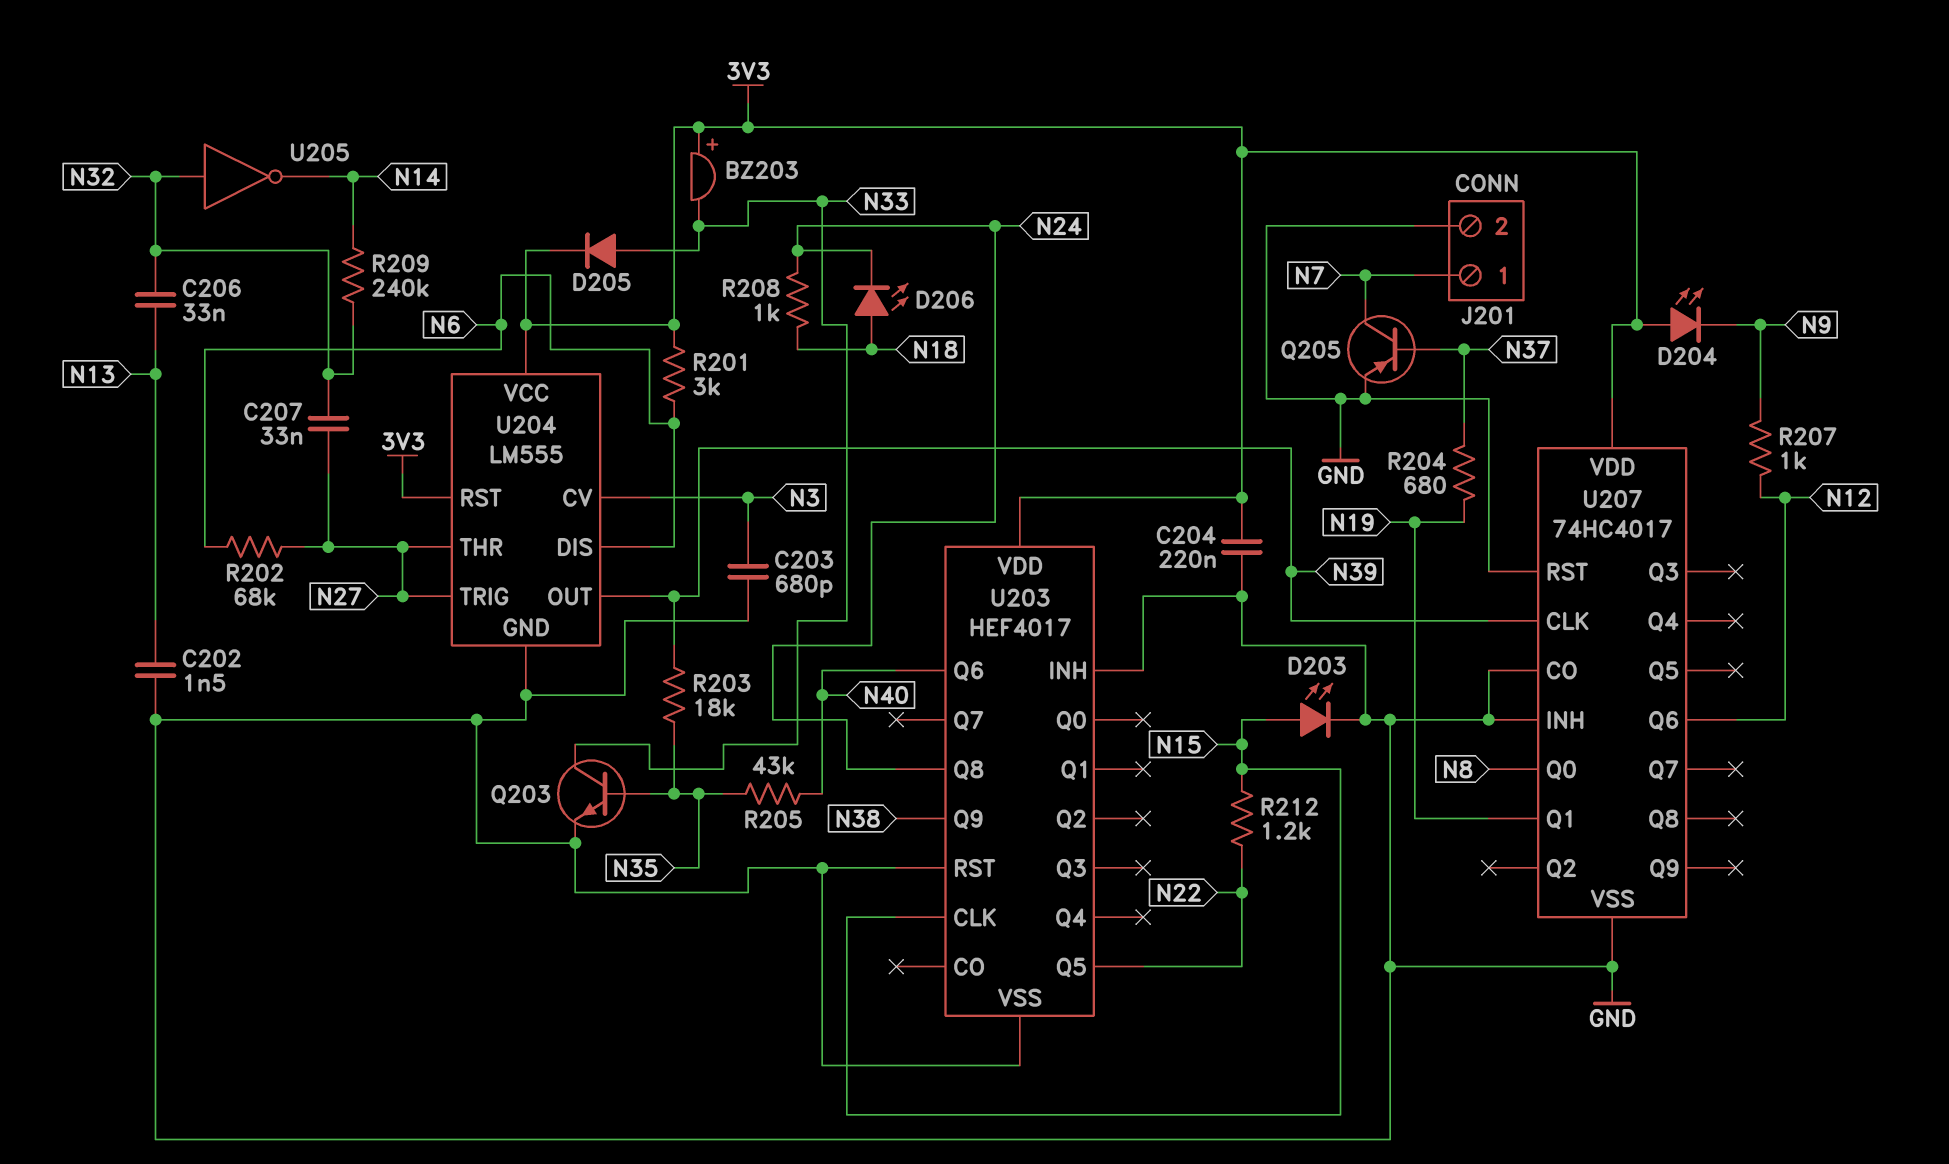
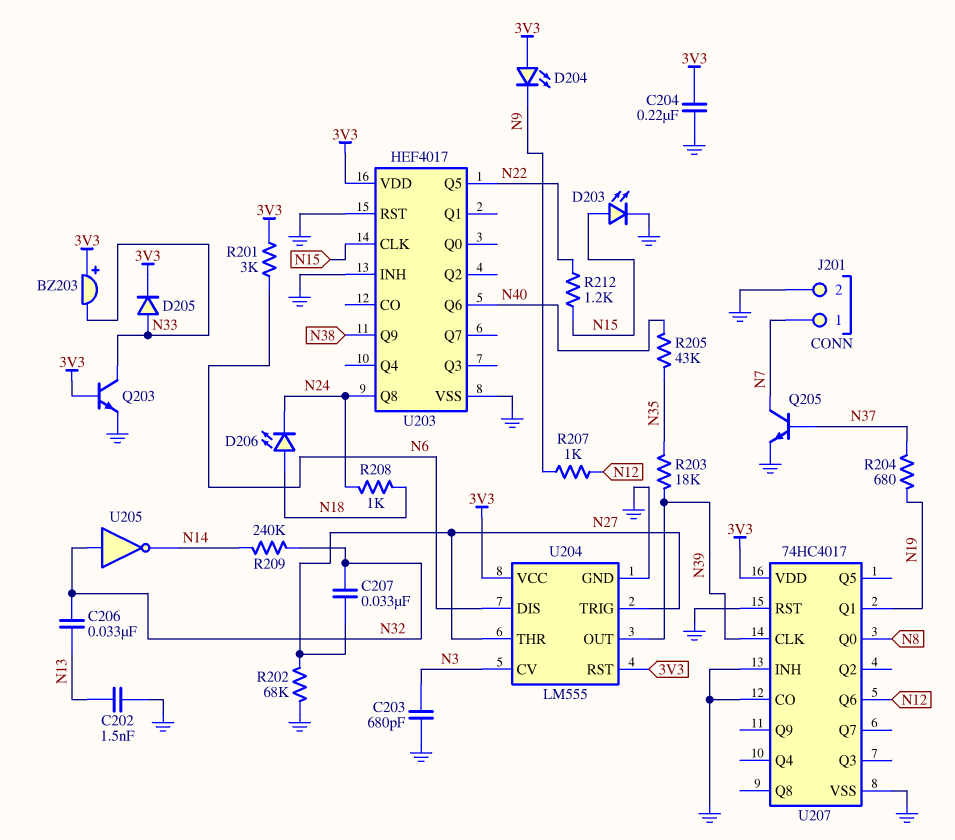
Q203: NPN (B N35, C N33, E GND) -> NPN (B 3V3, C N33, E GND)
Q205: PNP (B N37, C N7, E GND) -> NPN (B N37, C N7, E GND)
R202: 68k (N6, N27) -> 68k (GND, N27)

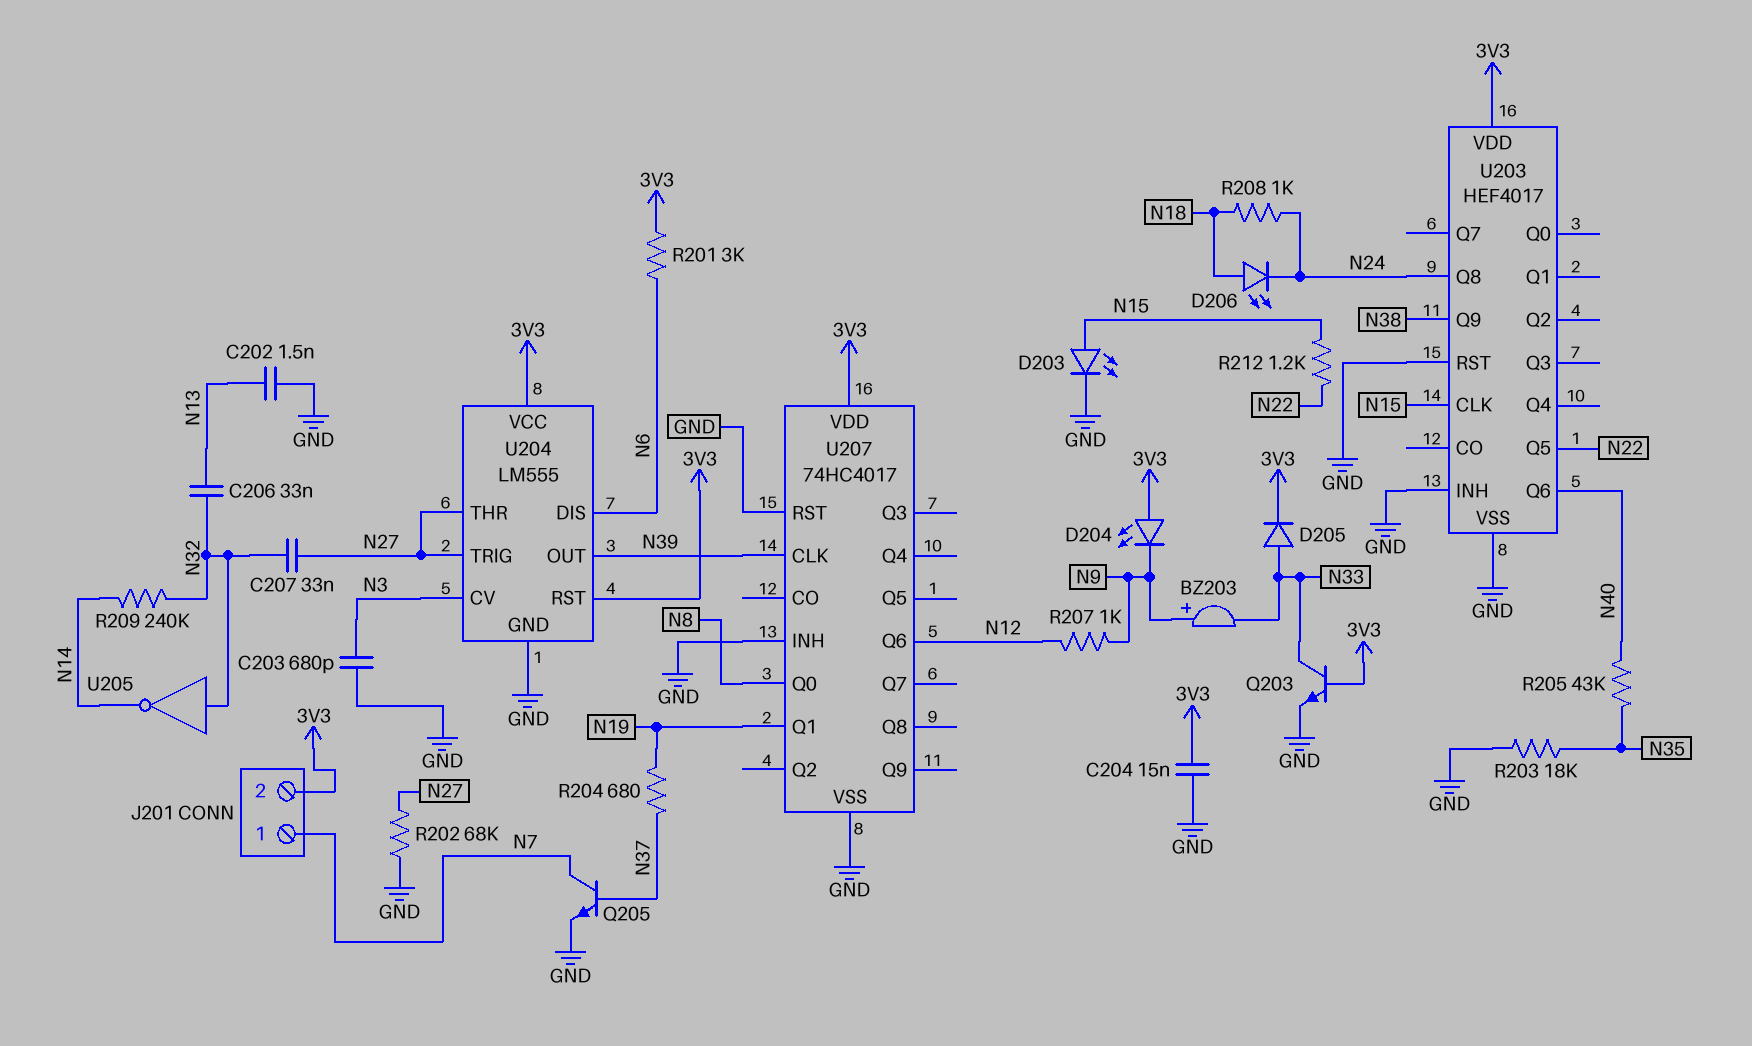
BZ203: buzzer (plus 3V3, minus N33) -> buzzer (plus N9, minus N33)
C204: 220nF (3V3, GND) -> 15nF (3V3, GND)
J201 pin 2: GND -> 3V3
R203: 18k (N35, N39) -> 18k (GND, N35)
U207 pin CO: GND -> none

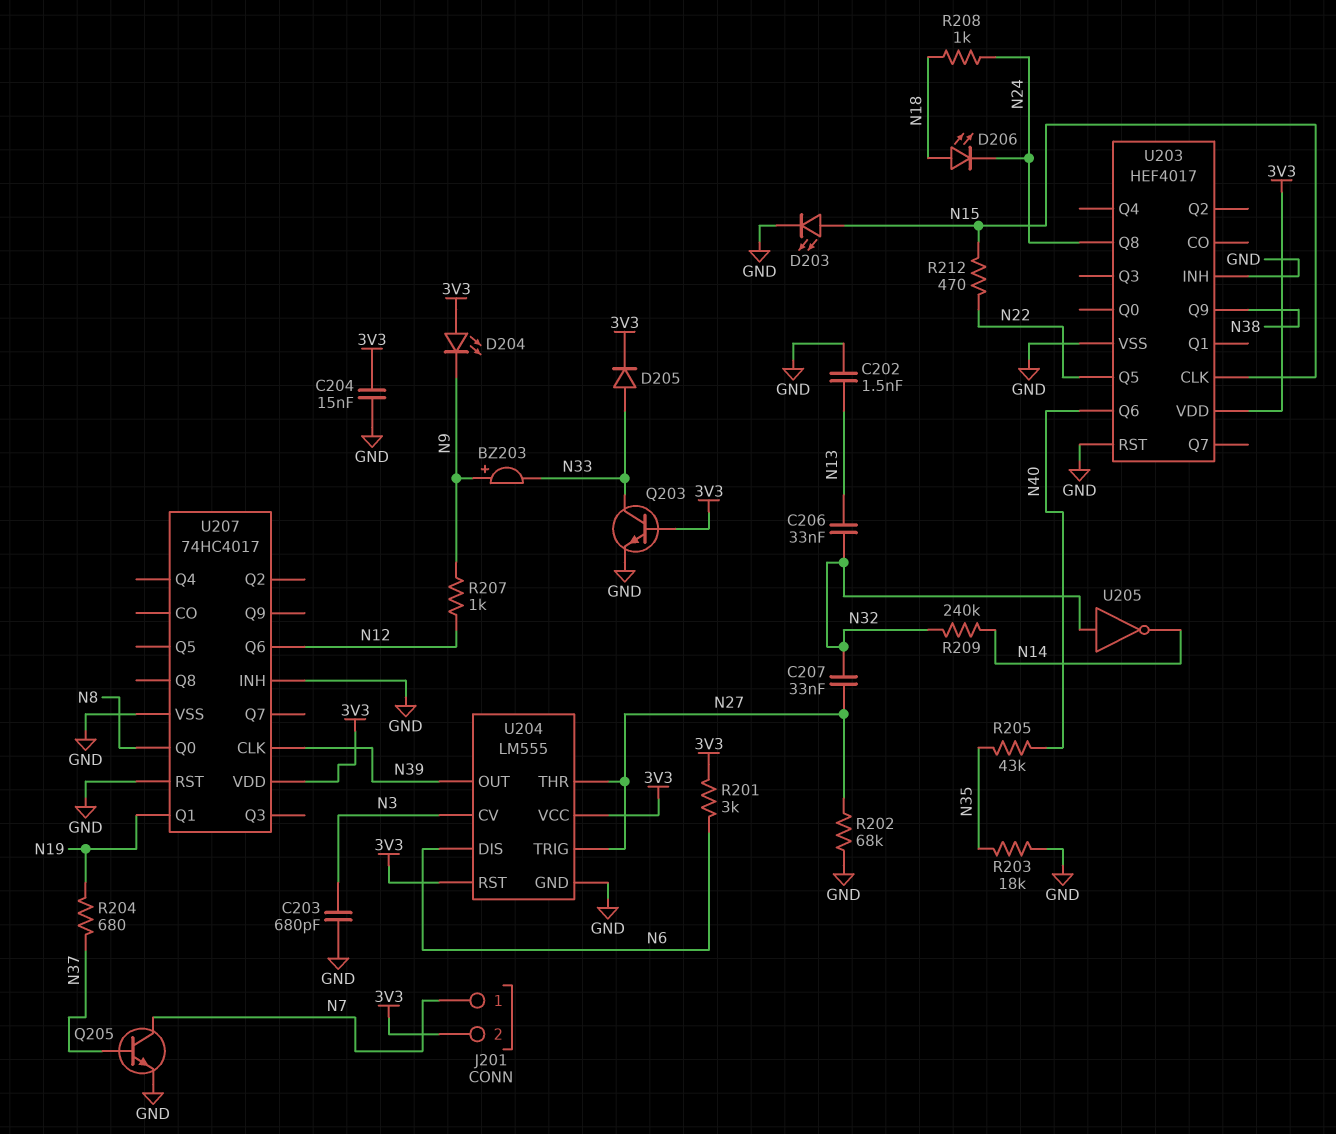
R212: 1.2k (N15, N22) -> 470 (N15, N22)

